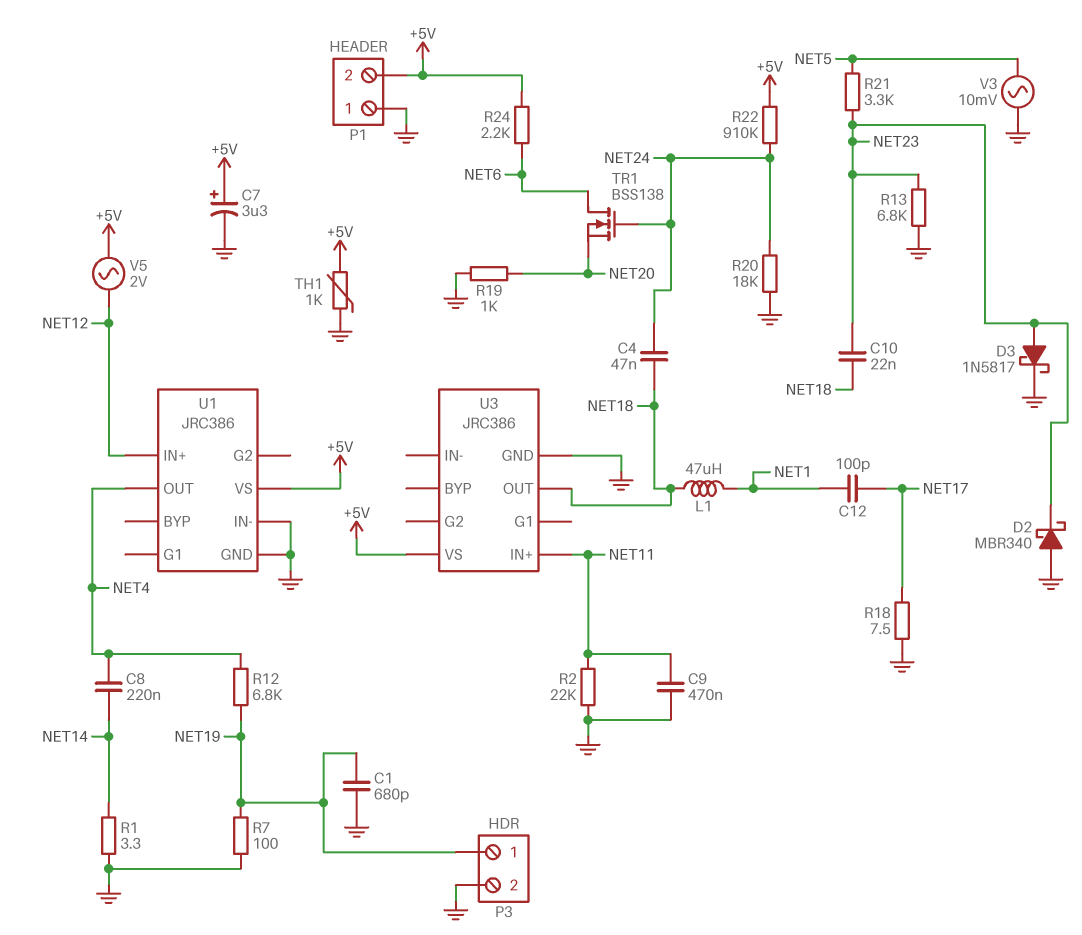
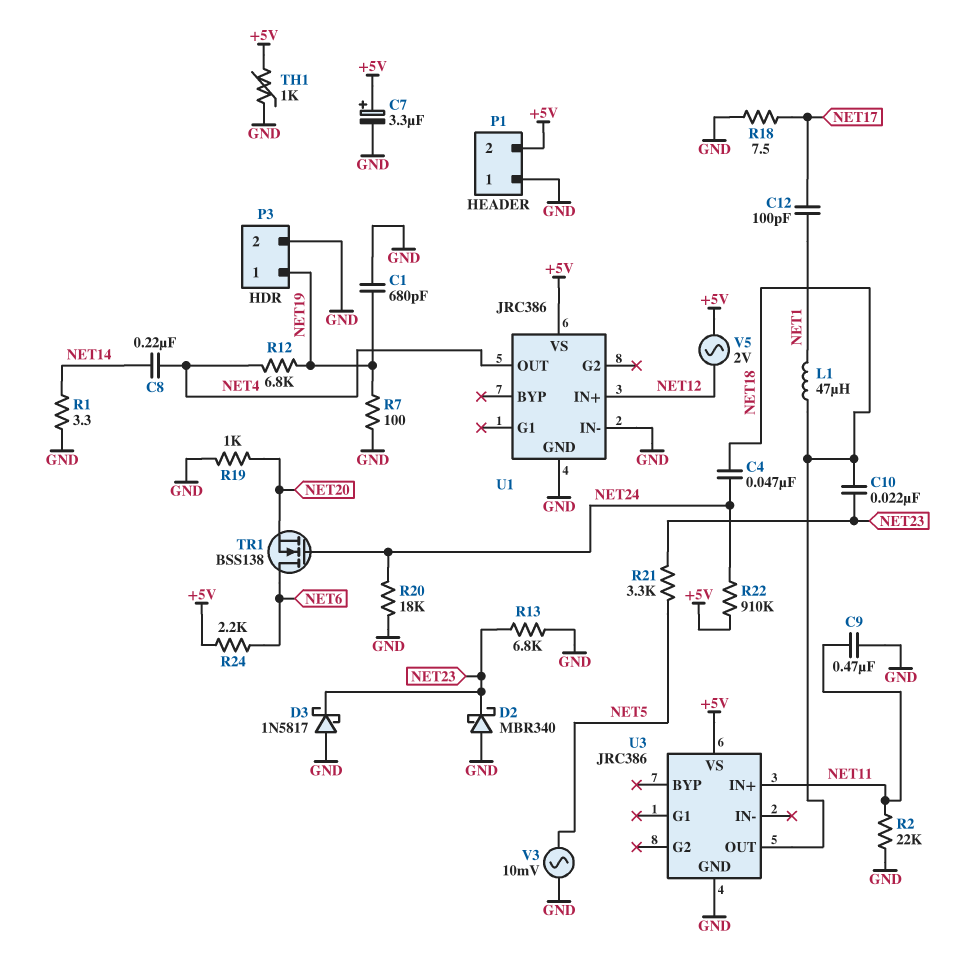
D3: schottky 1N5817 (A NET23, K GND) -> schottky 1N5817 (A GND, K NET23)

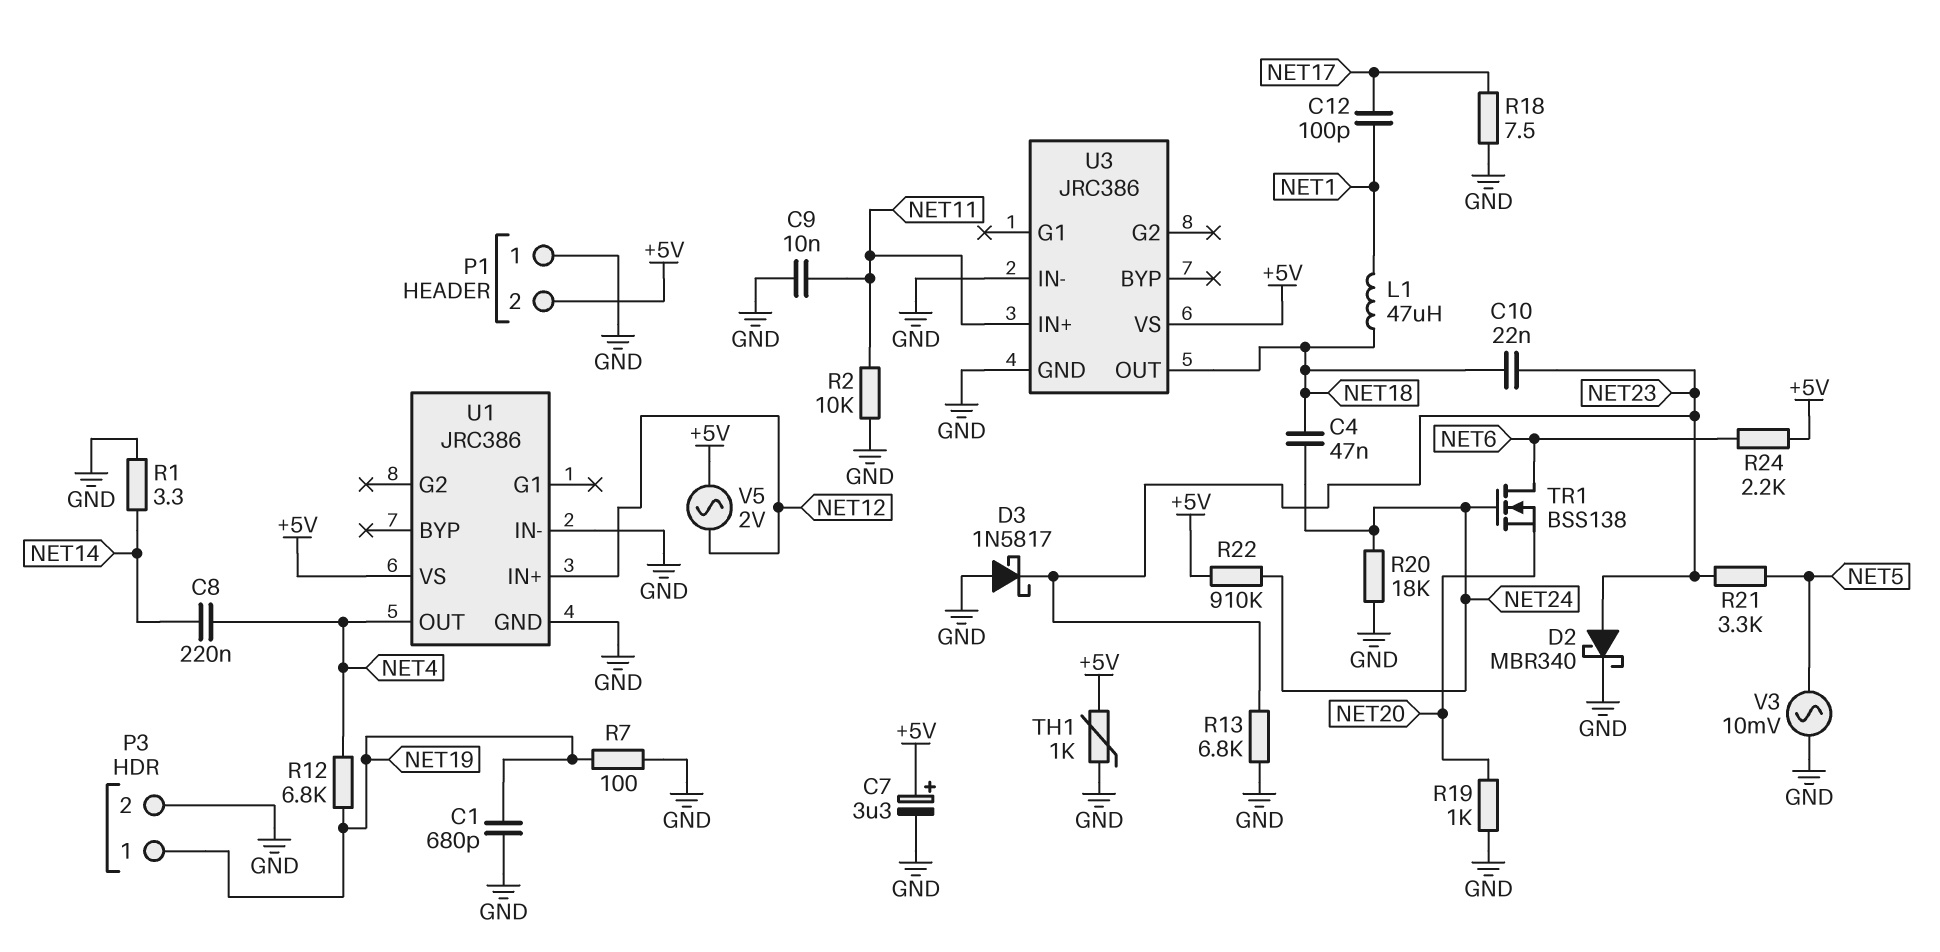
C9: 470nF (GND, NET11) -> 10nF (GND, NET11)
D2: schottky MBR340 (A GND, K NET23) -> schottky MBR340 (A NET23, K GND)
R2: 22k (GND, NET11) -> 10k (GND, NET11)
U3 pin IN-: none -> GND

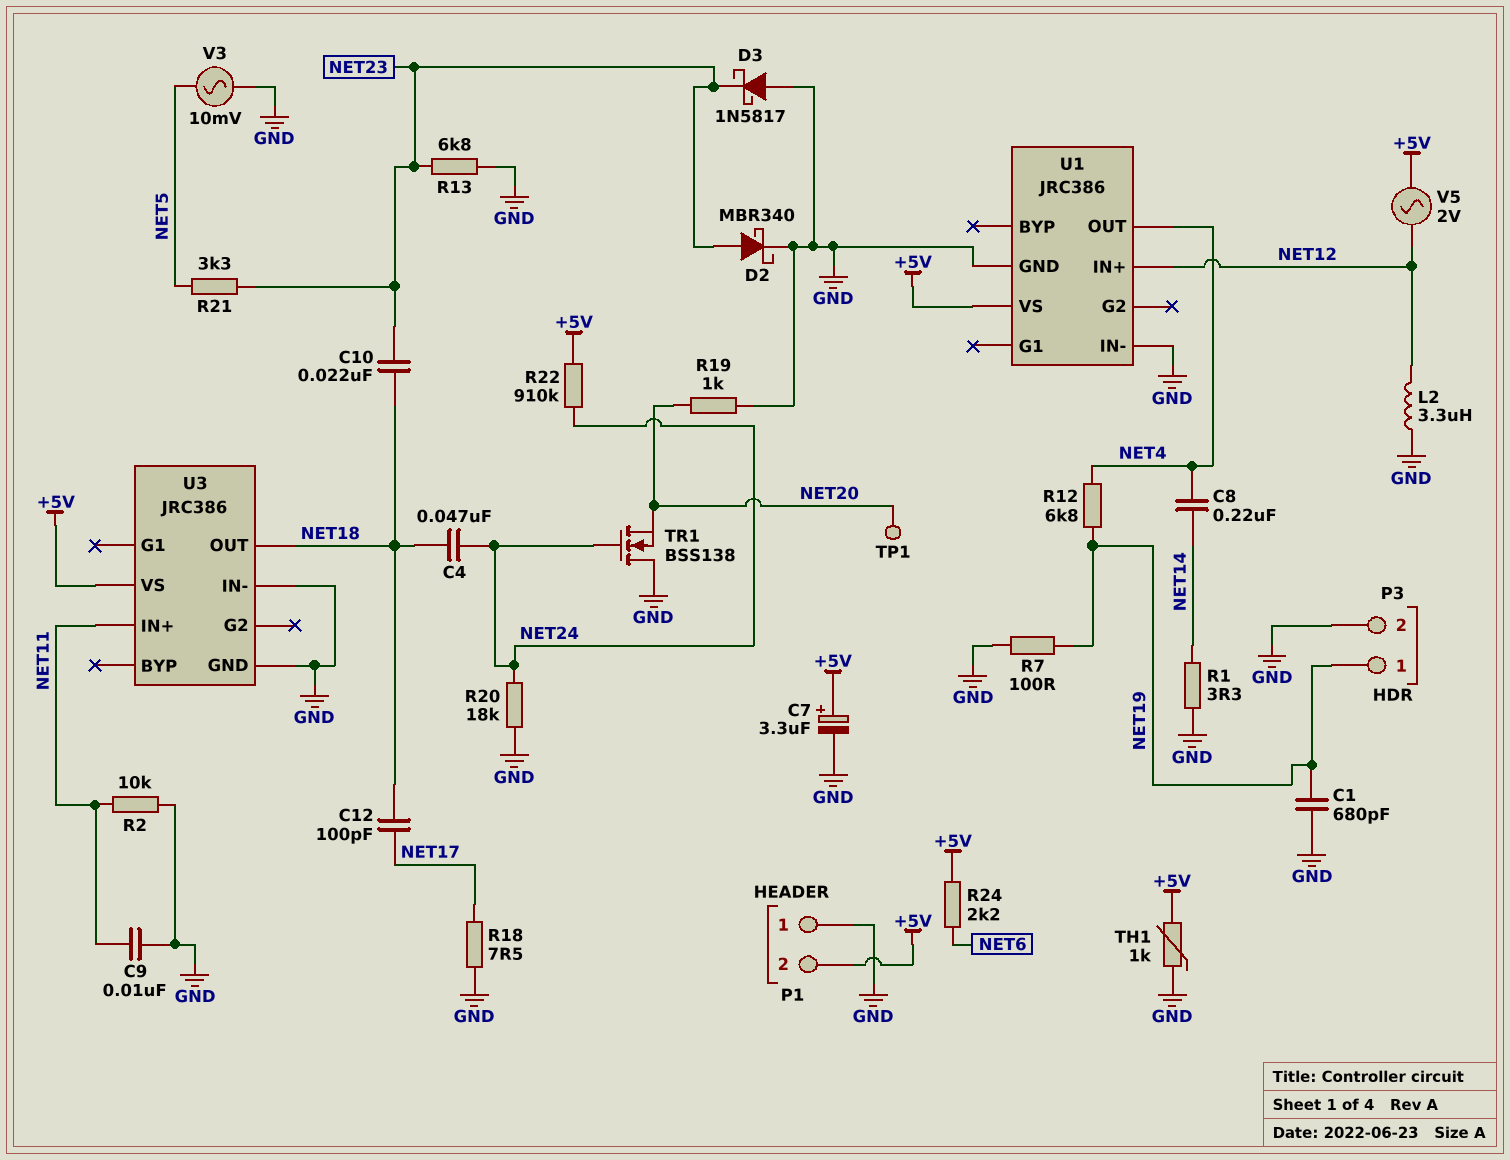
C12: 100pF (NET1, NET17) -> 100pF (NET17, NET18)
L1: 47uH (NET1, NET18) -> none
L2: none -> 3.3uH (GND, NET12)
TP1: none -> test point (NET20)
TR1: NMOS BSS138 (G NET24, D NET6, S NET20) -> NMOS BSS138 (G NET24, D GND, S NET20)

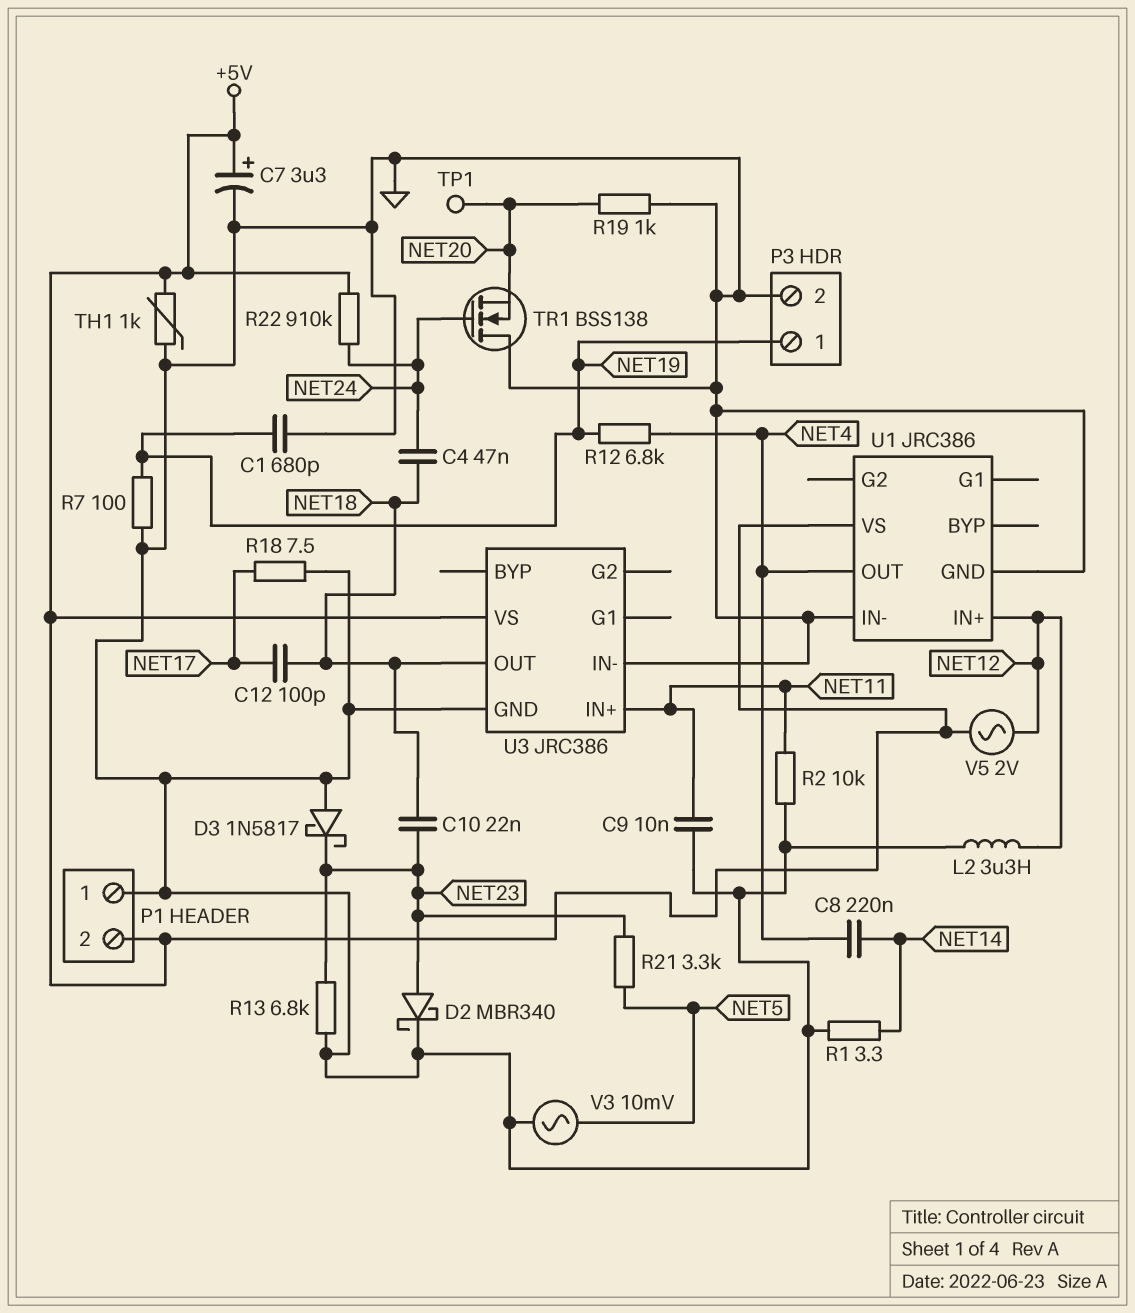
R20: 18k (GND, NET24) -> none
R24: 2.2k (+5V, NET6) -> none

